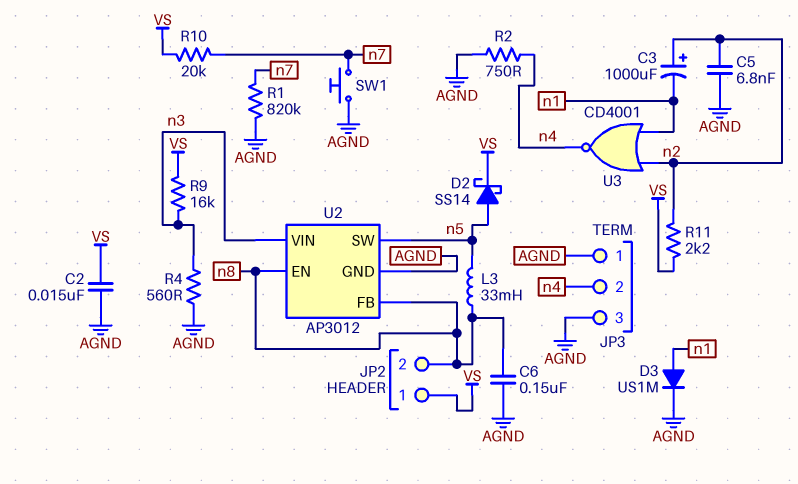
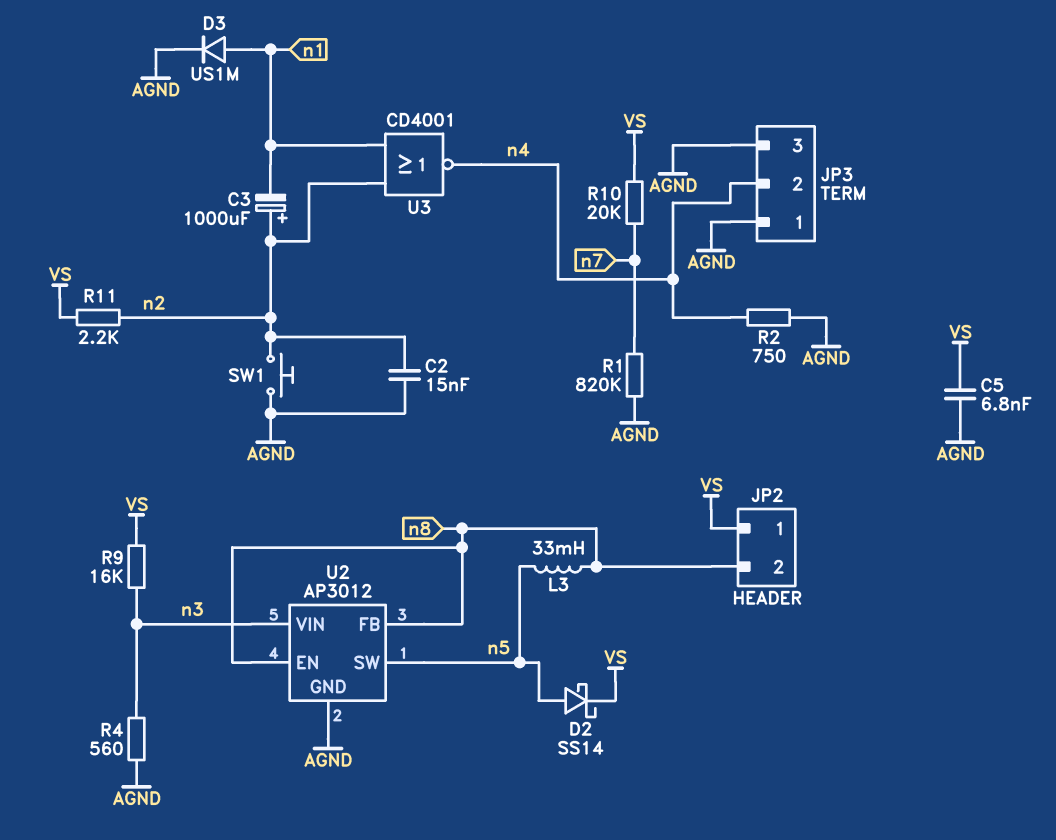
C2: 15nF (AGND, VS) -> 15nF (AGND, n2)
C5: 6.8nF (AGND, n2) -> 6.8nF (AGND, VS)
C6: 150nF (AGND, n8) -> none
SW1: button (AGND, n7) -> button (AGND, n2)

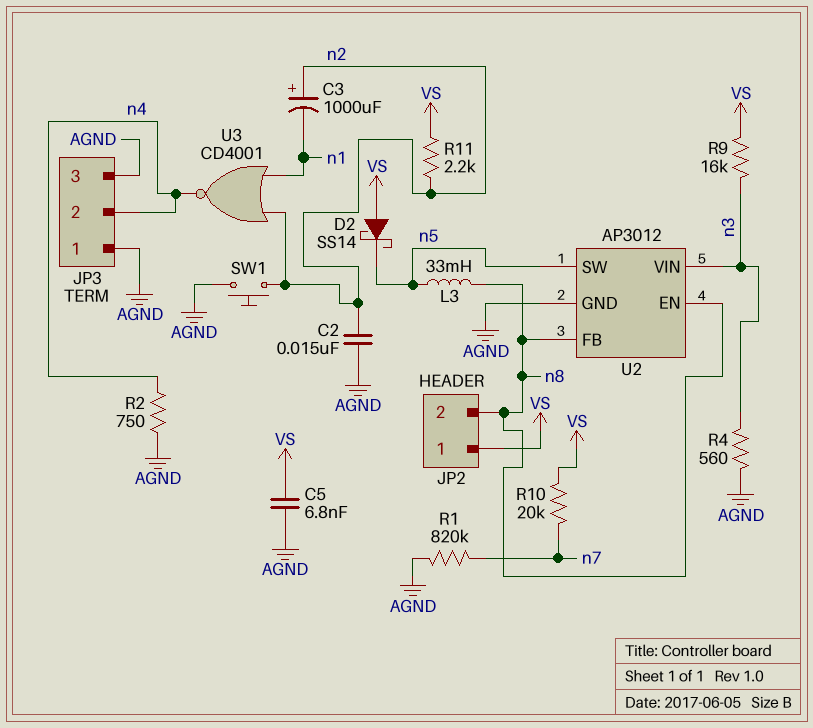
D2: schottky SS14 (A n5, K VS) -> schottky SS14 (A VS, K n5)
D3: diode US1M (A n1, K AGND) -> none

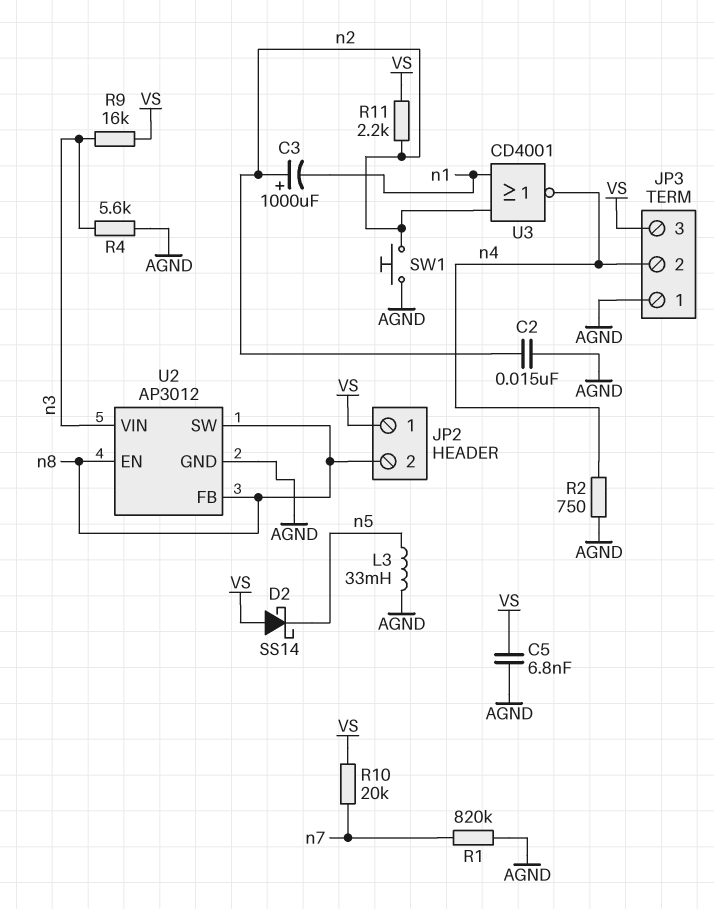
JP3 pin 3: AGND -> VS
L3: 33mH (n5, n8) -> 33mH (AGND, n5)
R4: 560 (AGND, n3) -> 5.6k (AGND, n3)
U2 pin SW: n5 -> n8

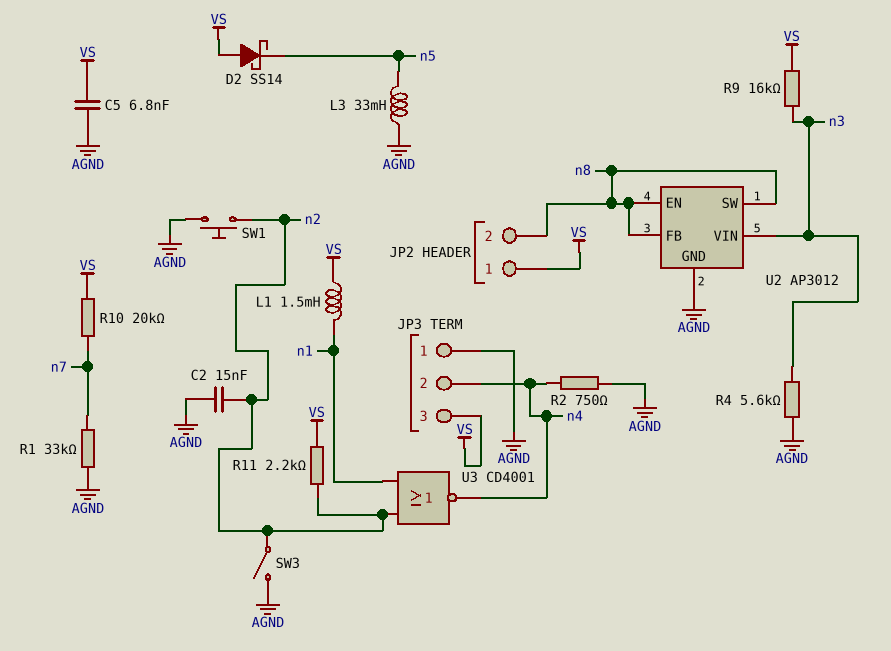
C3: 1000uF (plus n2, minus n1) -> none
L1: none -> 1.5mH (VS, n1)
R1: 820k (AGND, n7) -> 33k (AGND, n7)
SW3: none -> switch (AGND, n2)

